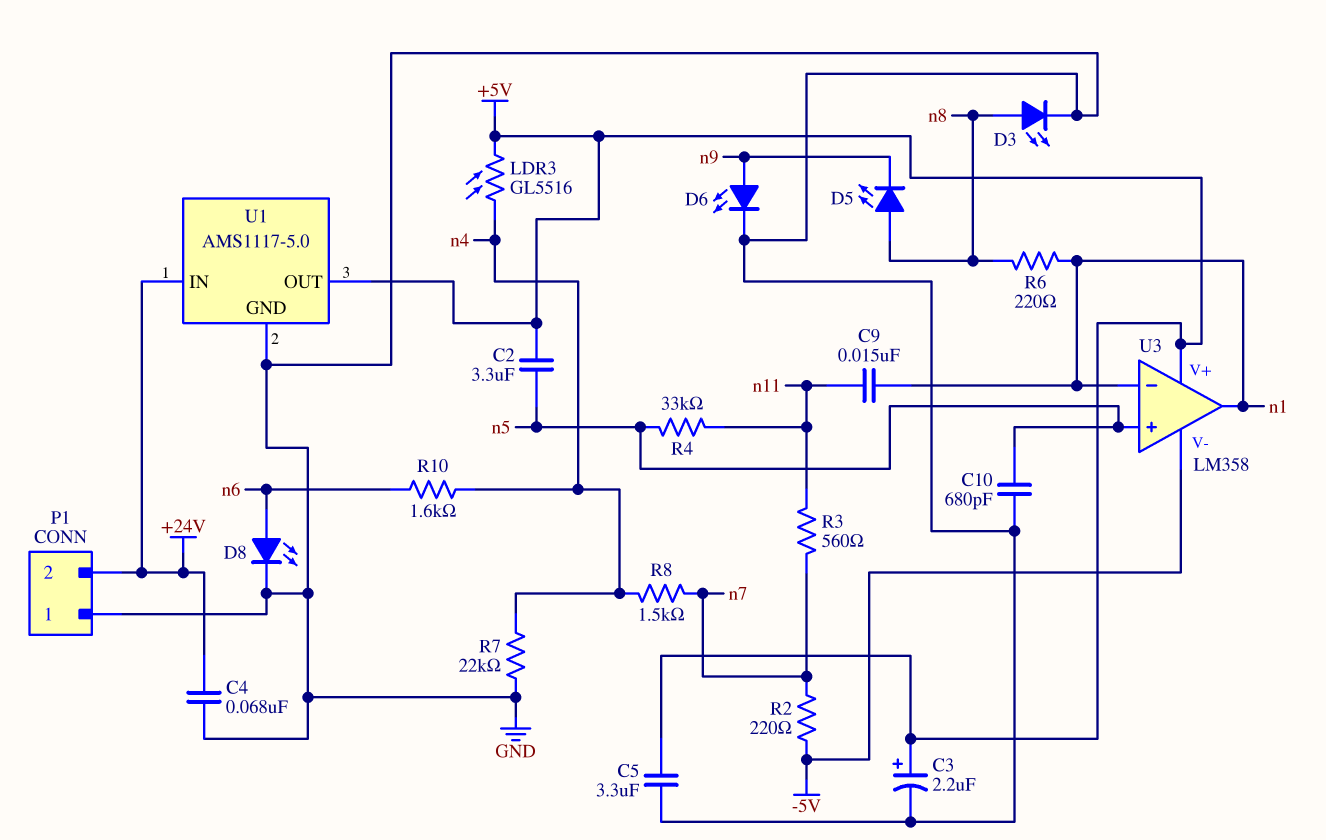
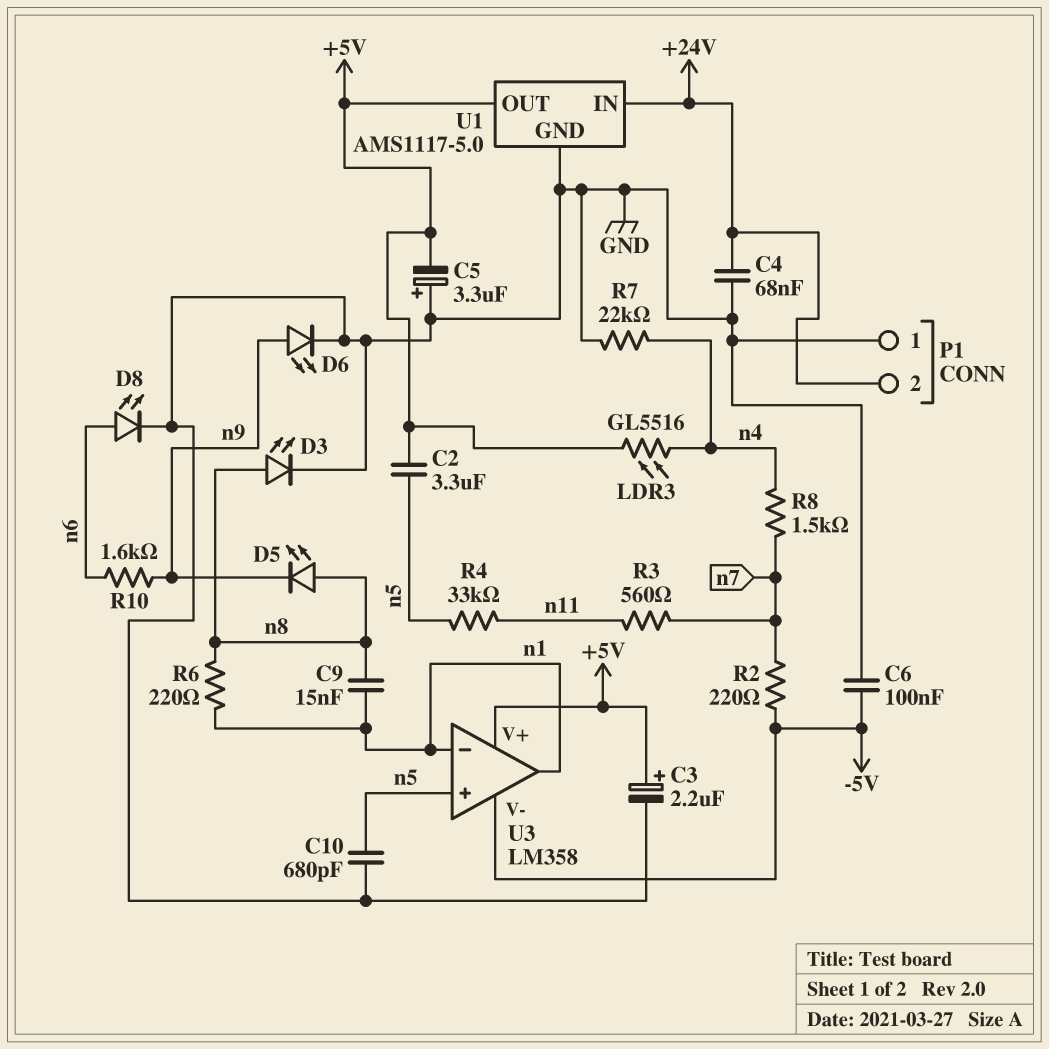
C5: 3.3uF (+5V, GND) -> 3.3uF (plus GND, minus +5V)
C6: none -> 100nF (-5V, GND)
C9: 15nF (n1, n11) -> 15nF (n1, n8)
R10: 1.6k (n4, n6) -> 1.6k (n6, n9)

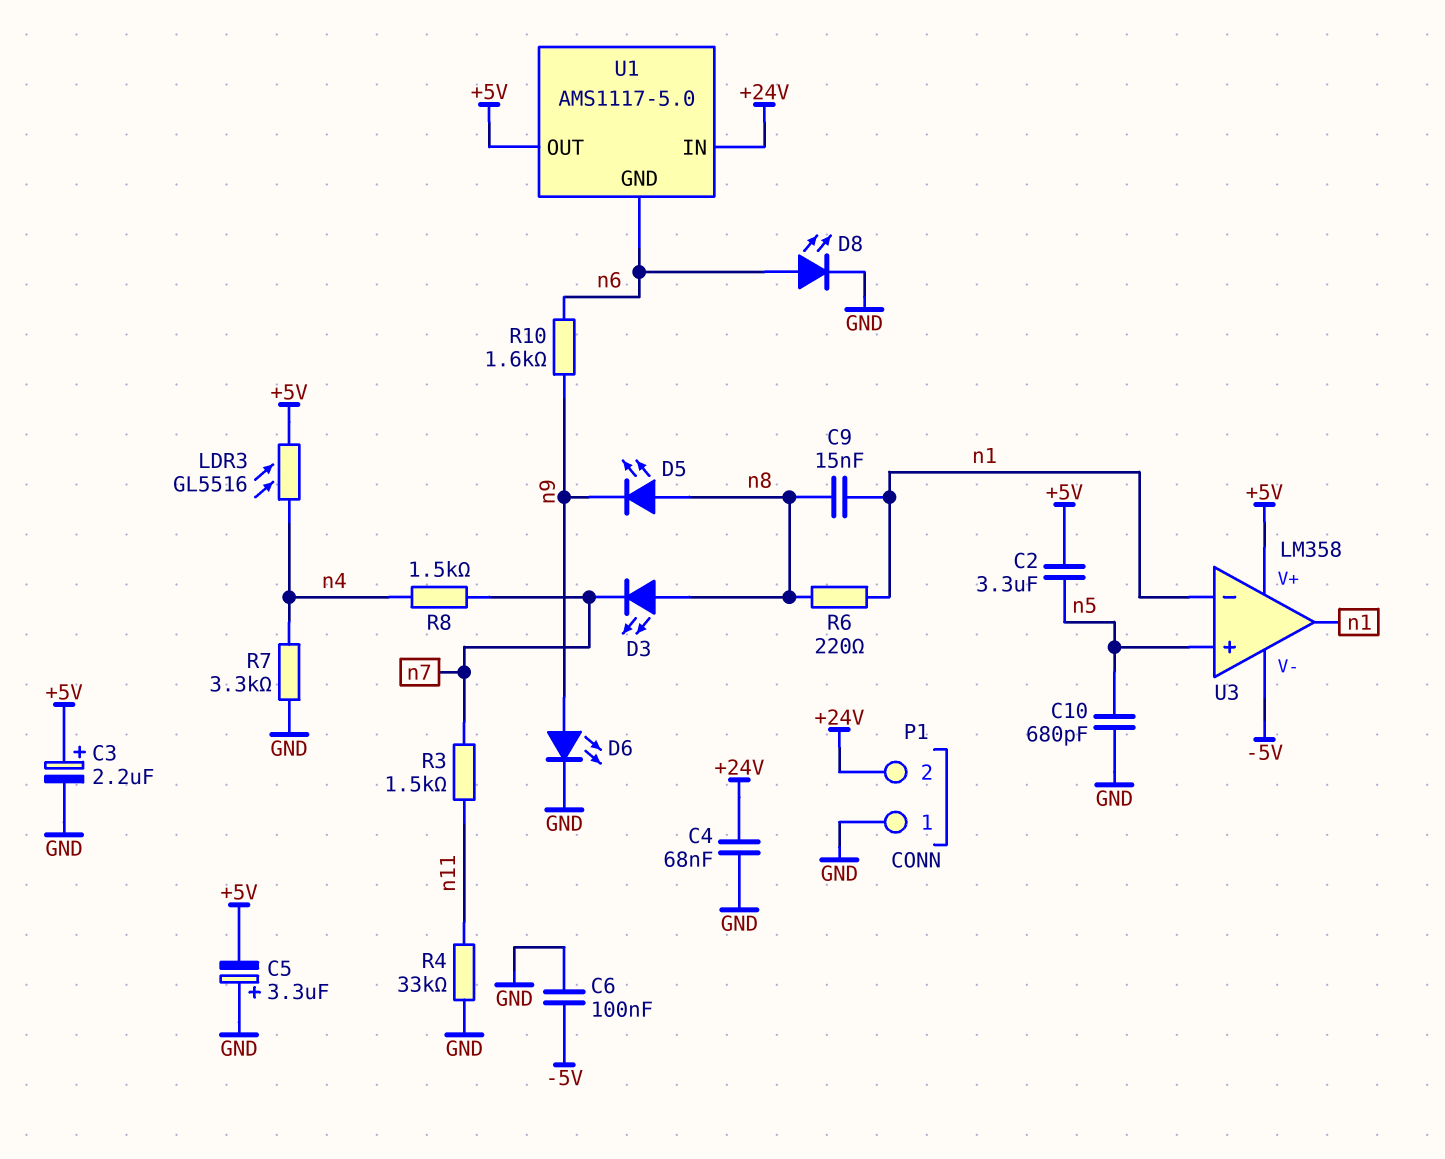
D3: LED (A n8, K GND) -> LED (A n8, K n7)
R2: 220 (-5V, n7) -> none
R3: 560 (n7, n11) -> 1.5k (n7, n11)
R4: 33k (n5, n11) -> 33k (GND, n11)
R7: 22k (GND, n4) -> 3.3k (GND, n4)
U1 pin GND: GND -> n6

